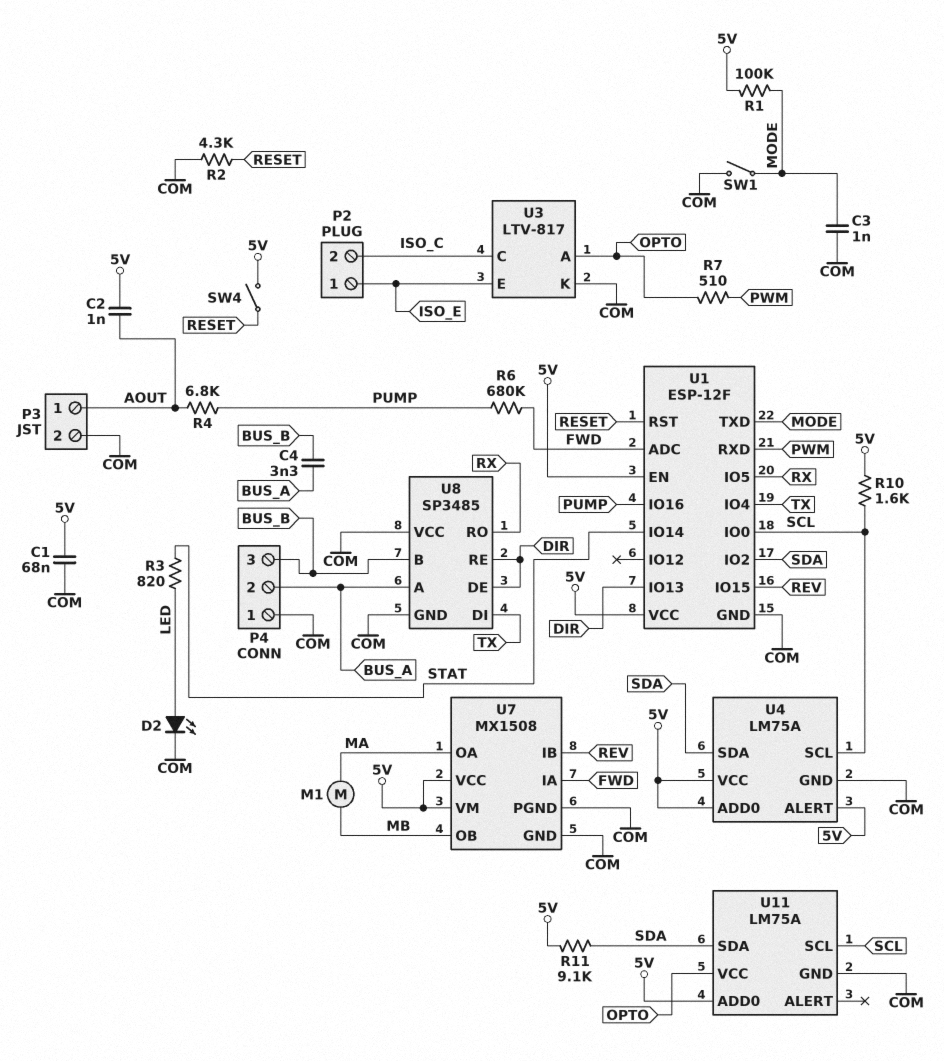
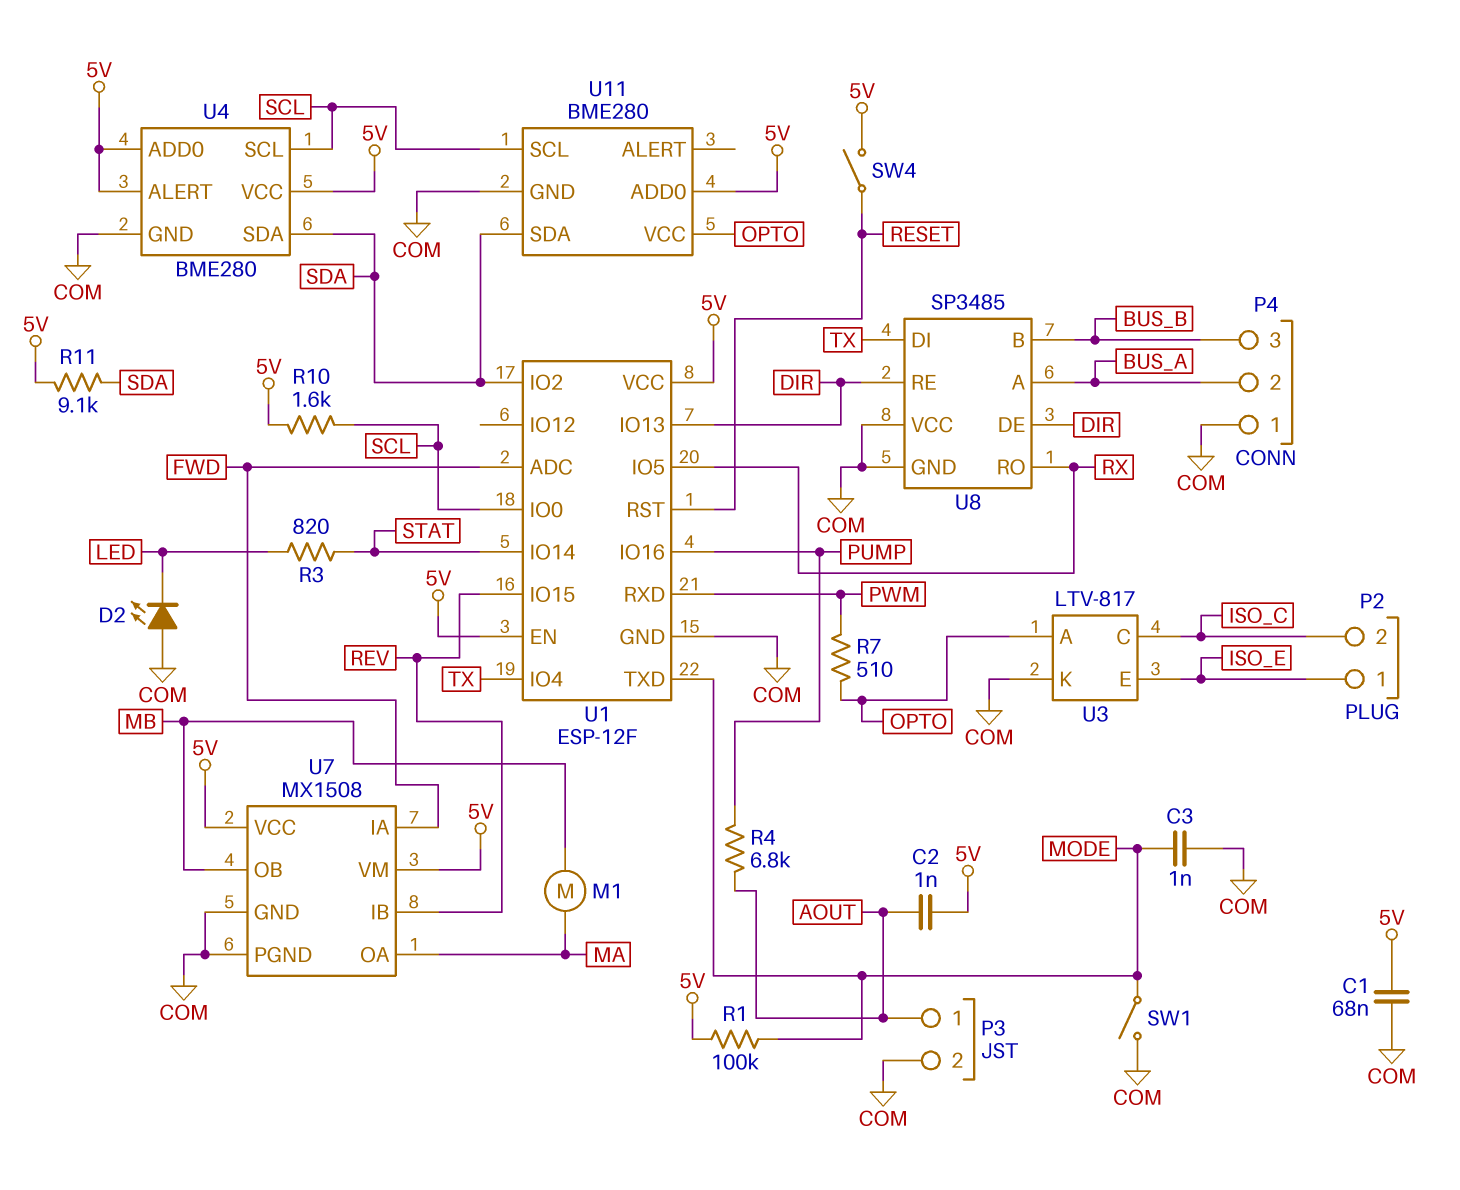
C4: 3.3nF (BUS_A, BUS_B) -> none
D2: LED (A LED, K COM) -> LED (A COM, K LED)
R2: 4.3k (COM, RESET) -> none
R6: 680k (FWD, PUMP) -> none
U4: LM75A -> BME280
U11: LM75A -> BME280

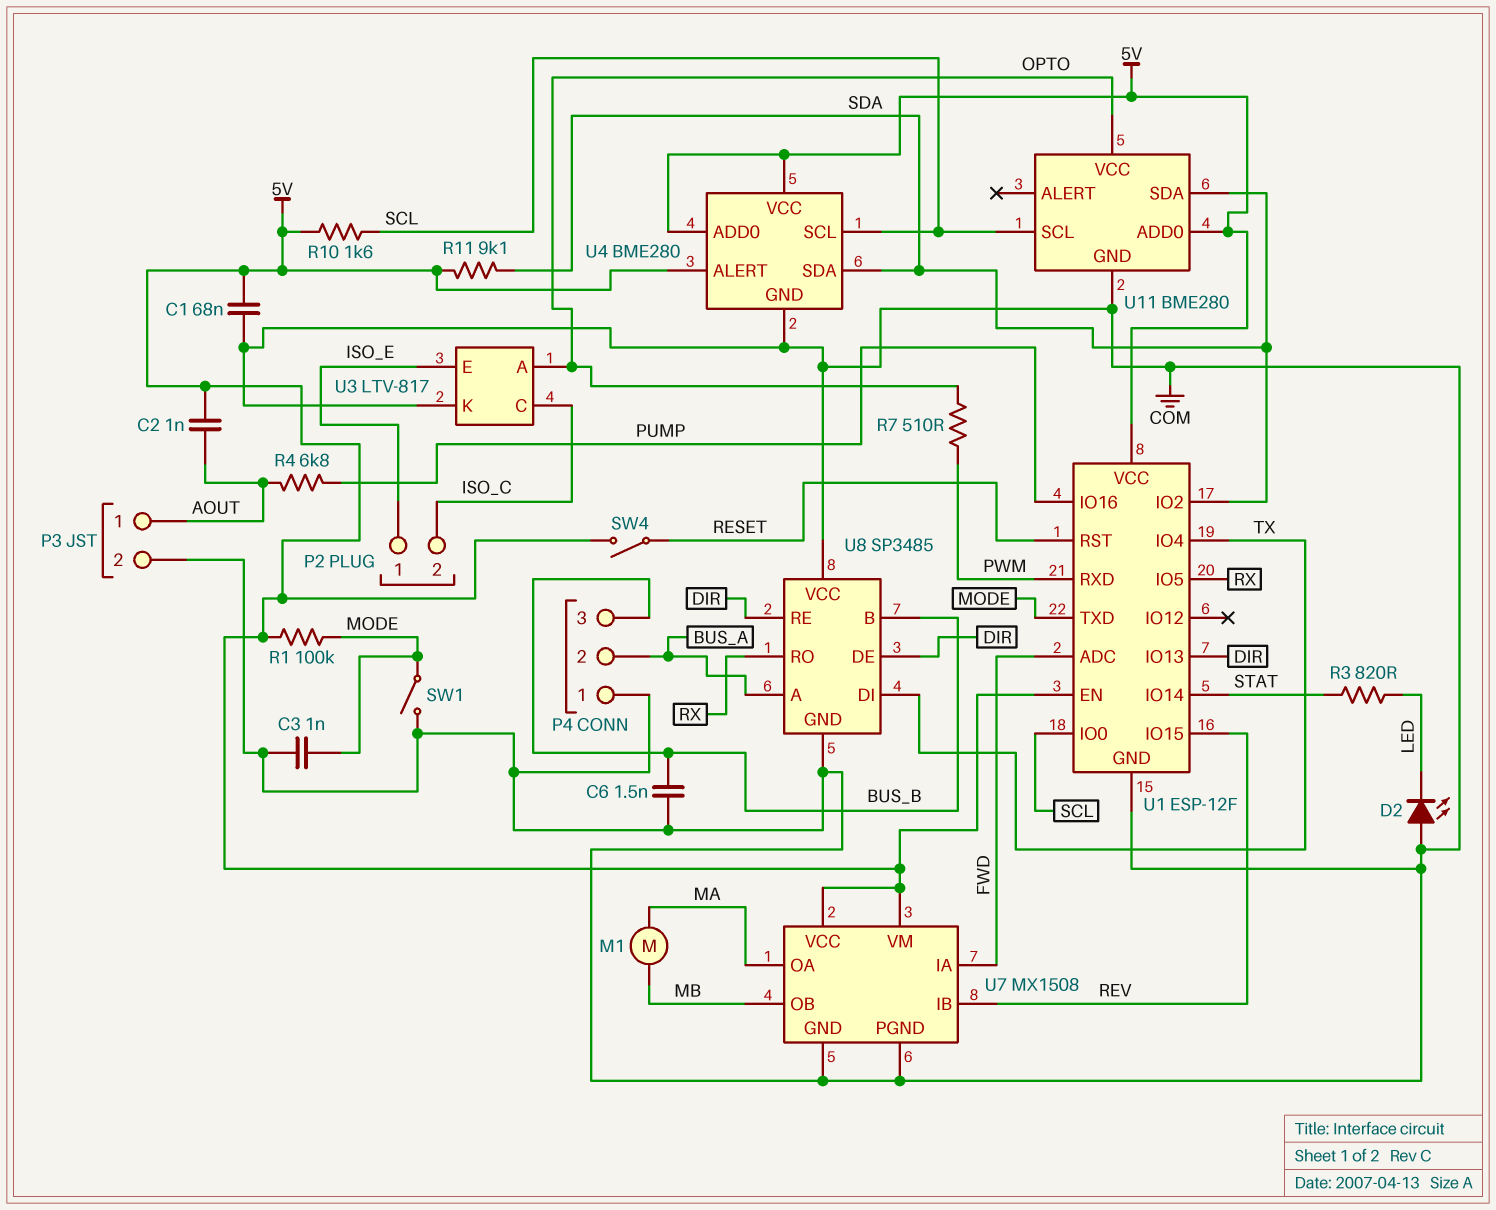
C6: none -> 1.5nF (BUS_B, COM)

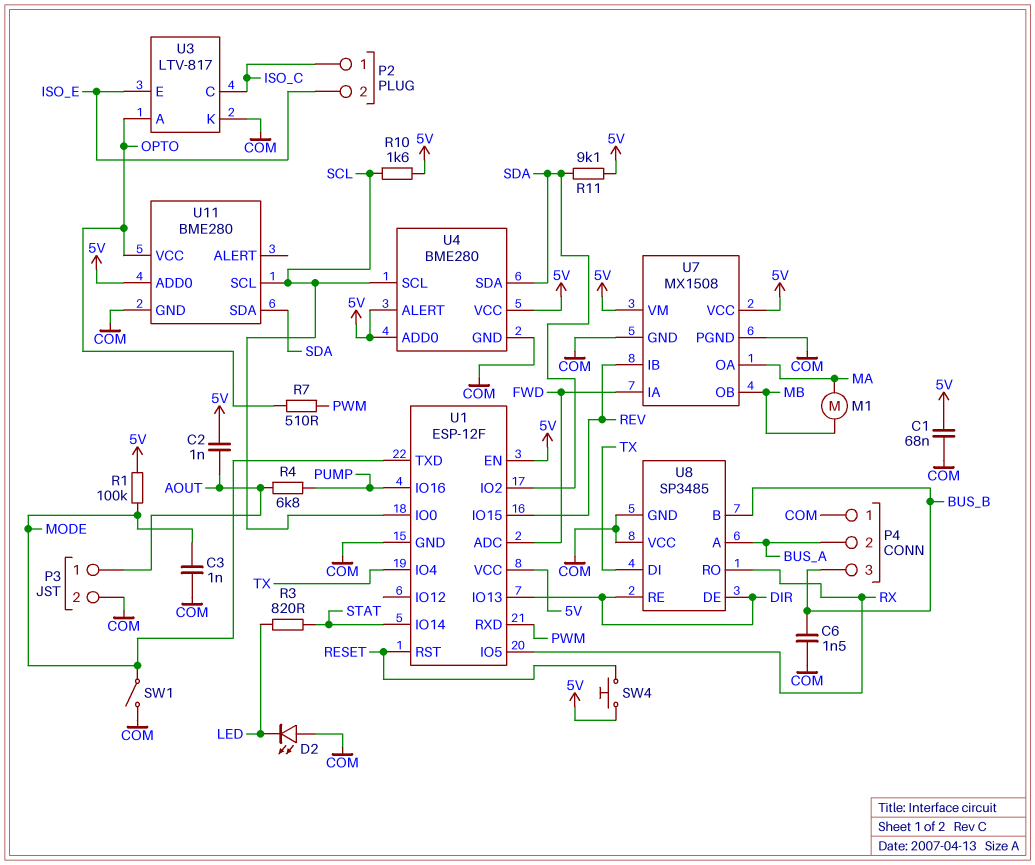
P2 pin 1: ISO_E -> ISO_C
P2 pin 2: ISO_C -> ISO_E
SW4: switch (5V, RESET) -> button (5V, RESET)

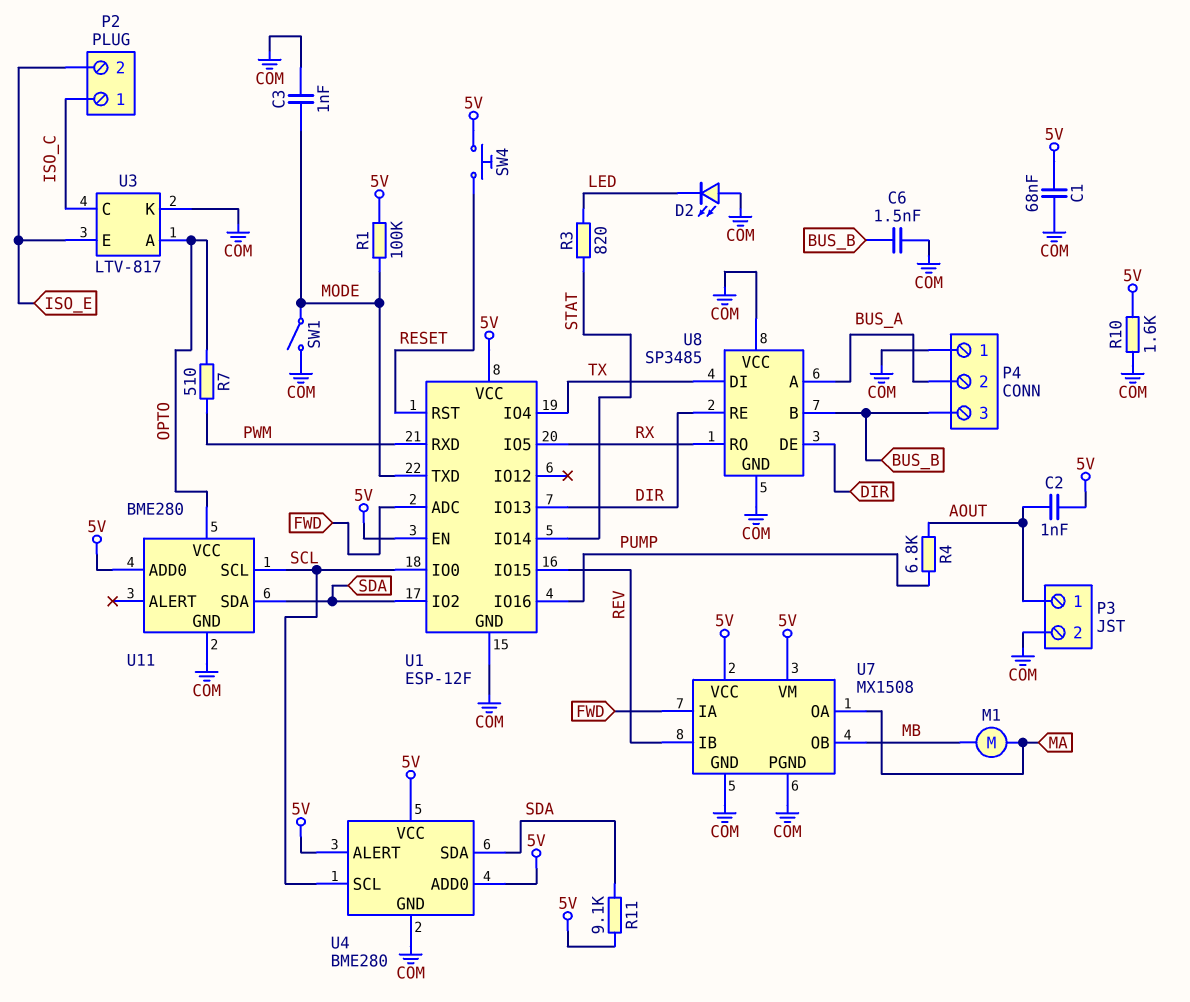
R10: 1.6k (5V, SCL) -> 1.6k (5V, COM)

